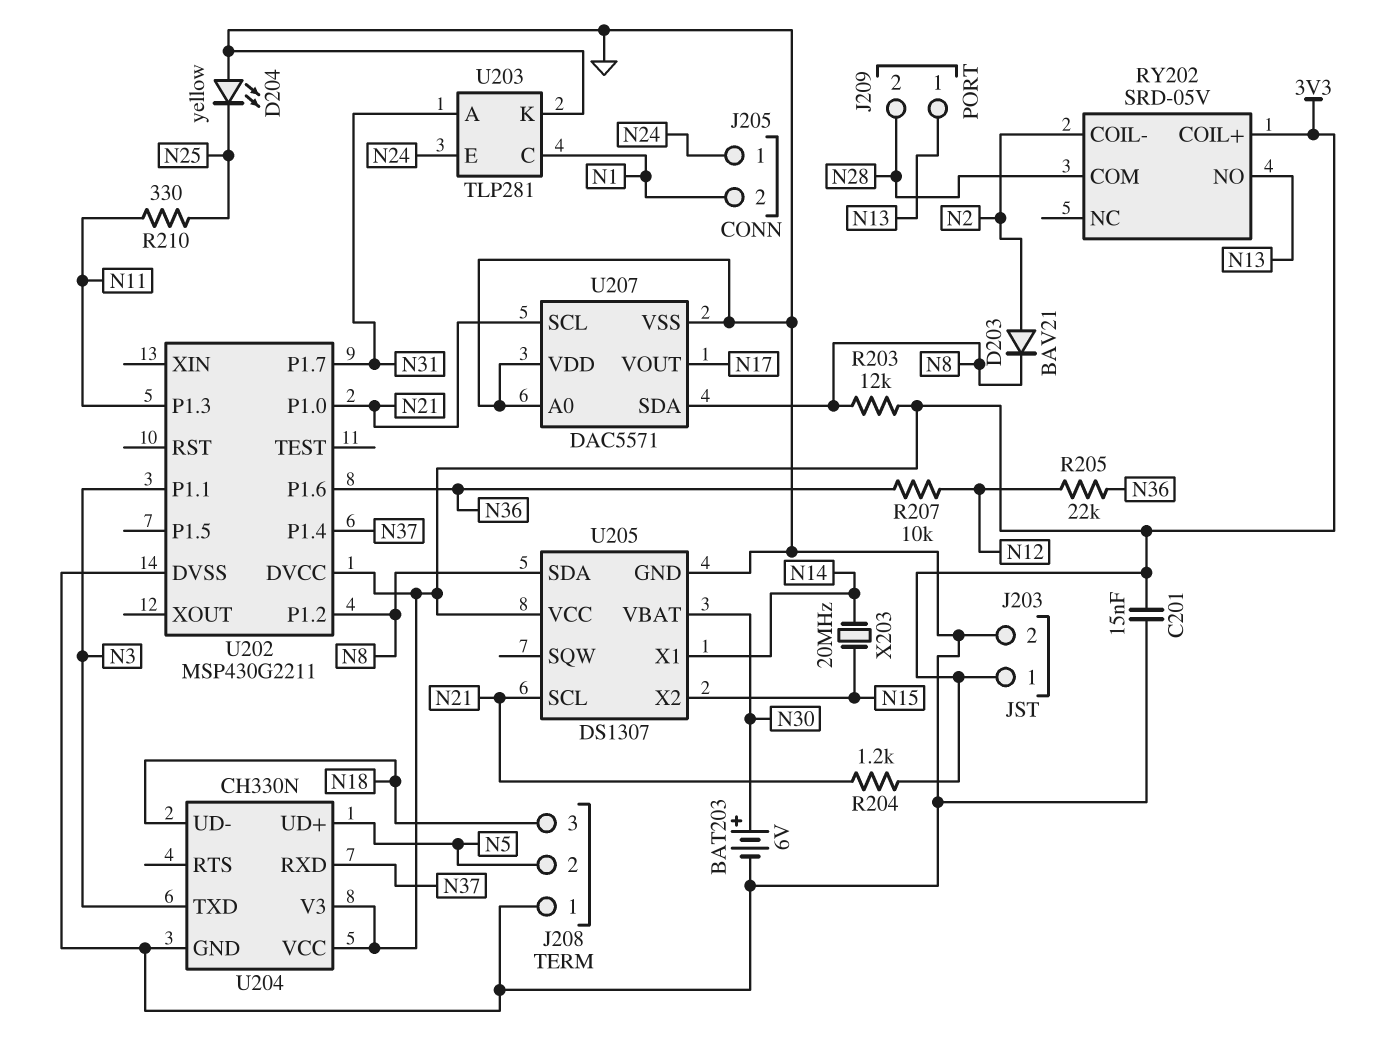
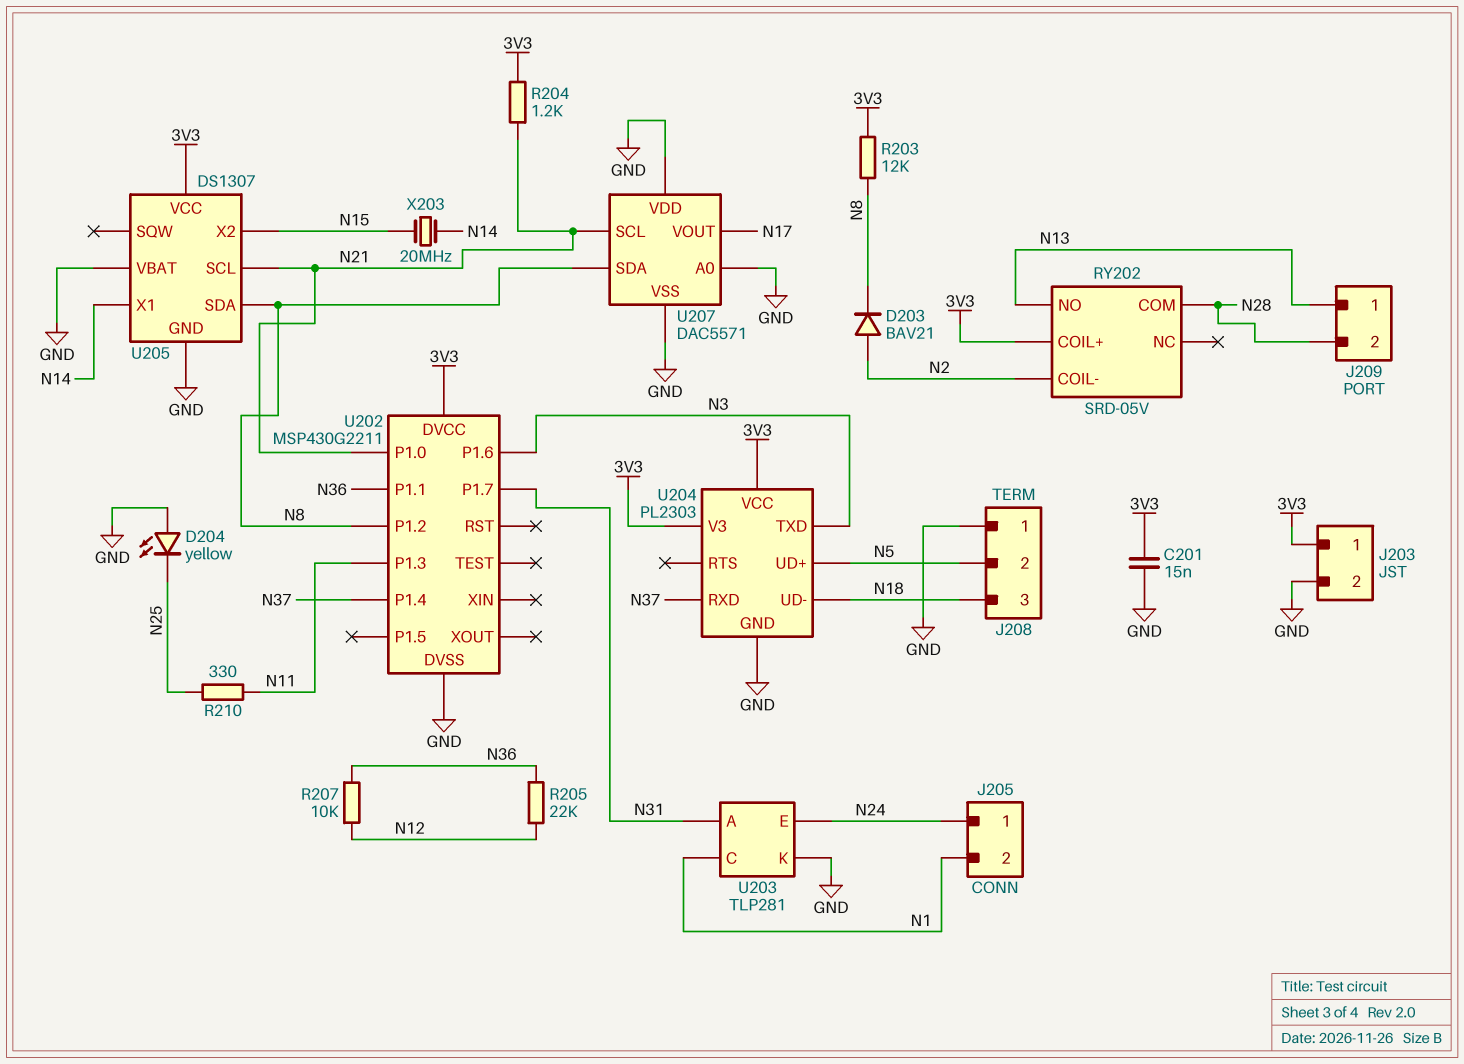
BAT203: 6V (plus N30, minus GND) -> none
U202 pin P1.1: N3 -> N36
U202 pin P1.6: N36 -> N3
U204: CH330N -> PL2303
U205 pin VBAT: N30 -> GND

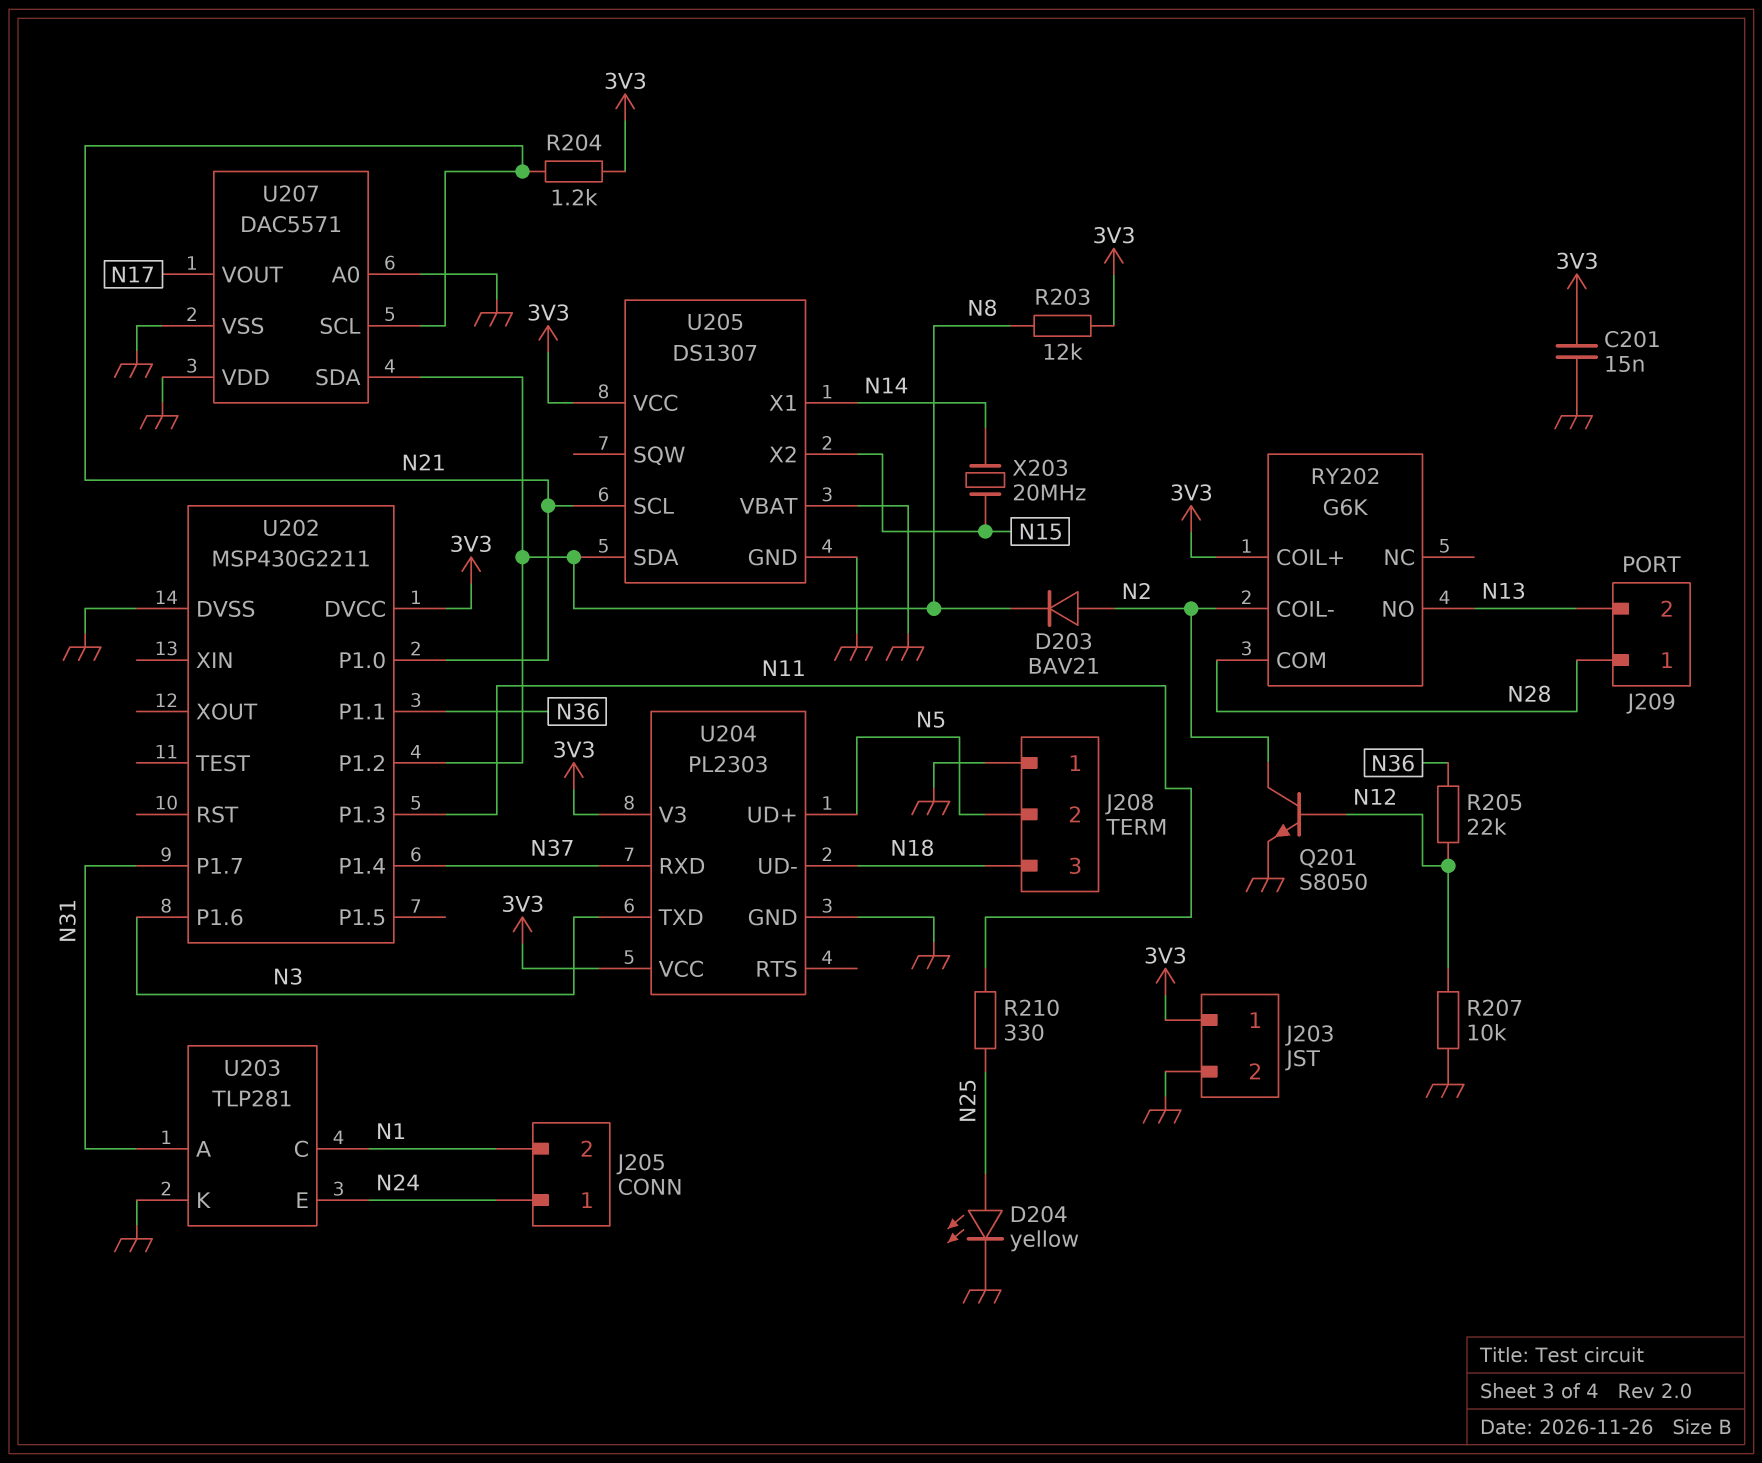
D204: LED yellow (A GND, K N25) -> LED yellow (A N25, K GND)
J209 pin 1: N13 -> N28
J209 pin 2: N28 -> N13
Q201: none -> NPN S8050 (B N12, C N2, E GND)
R207: 10k (N12, N36) -> 10k (GND, N12)
RY202: SRD-05V -> G6K

